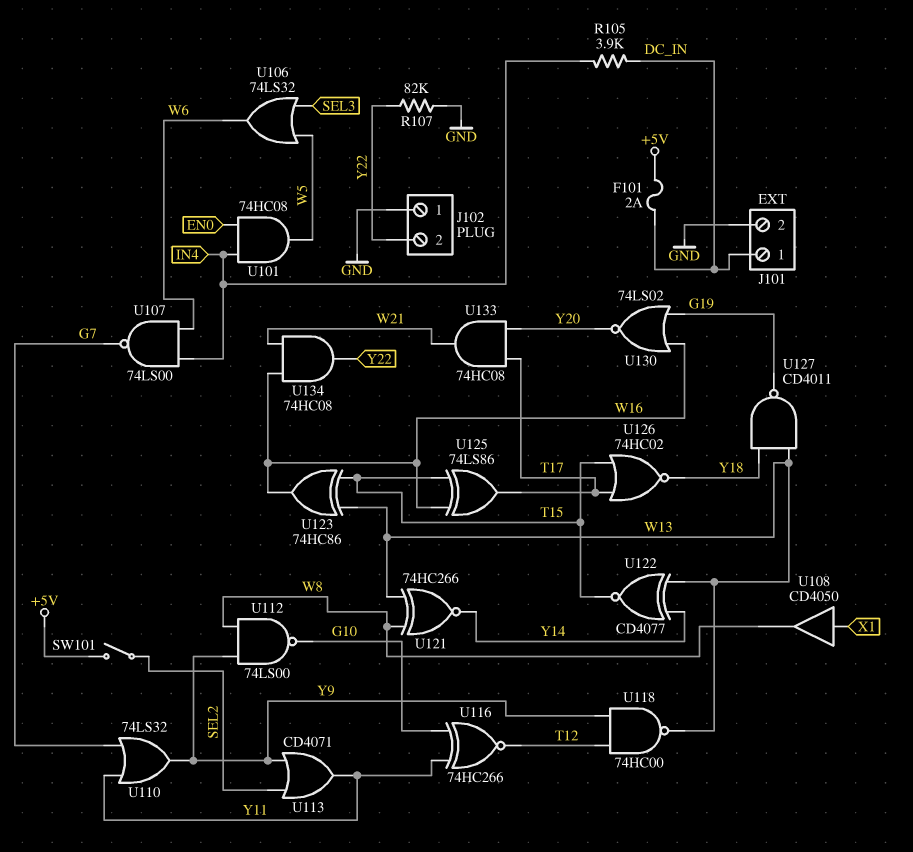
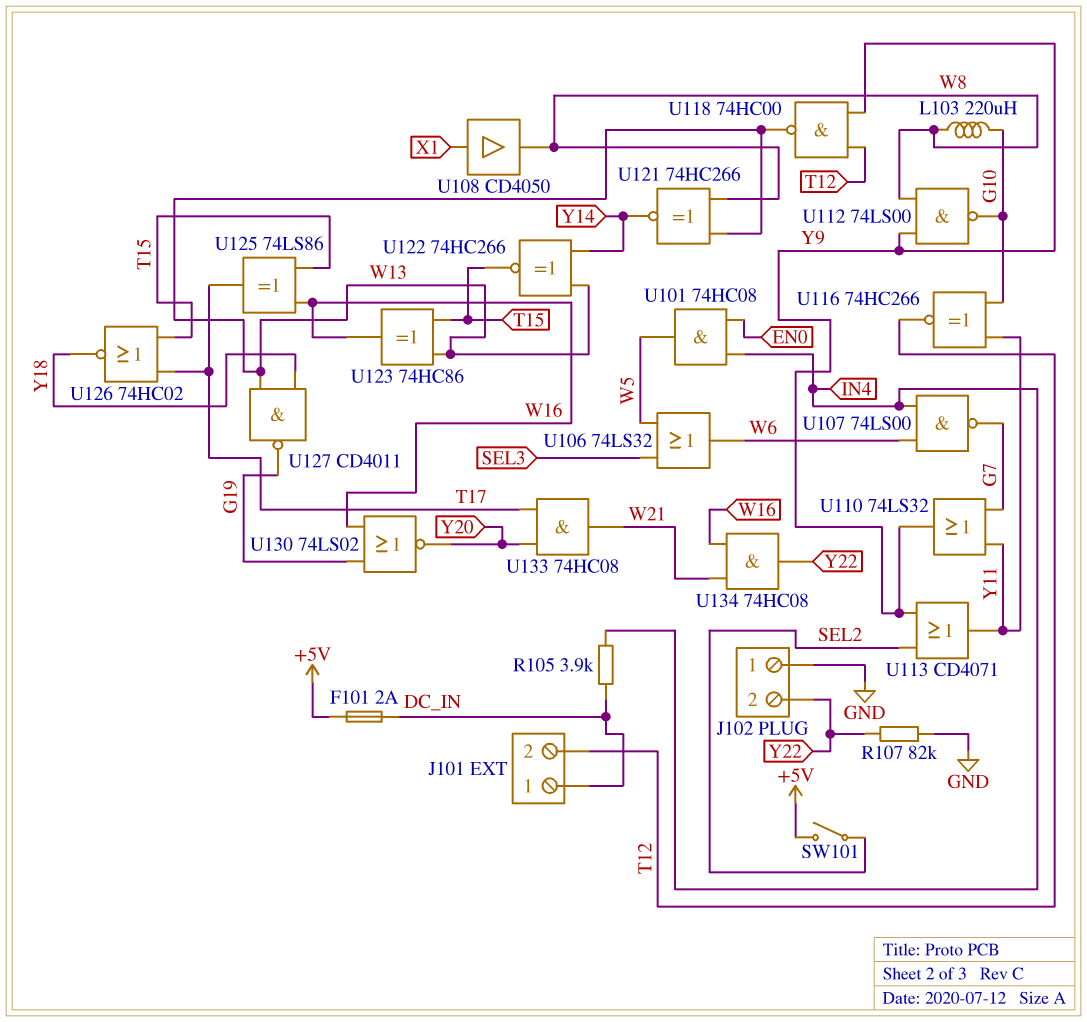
J101 pin 2: GND -> T12
L103: none -> 220uH (G10, W8)
U122: XNOR CD4077 (in W13, in Y14, out T15) -> XNOR 74HC266 (in W13, in Y14, out T15)

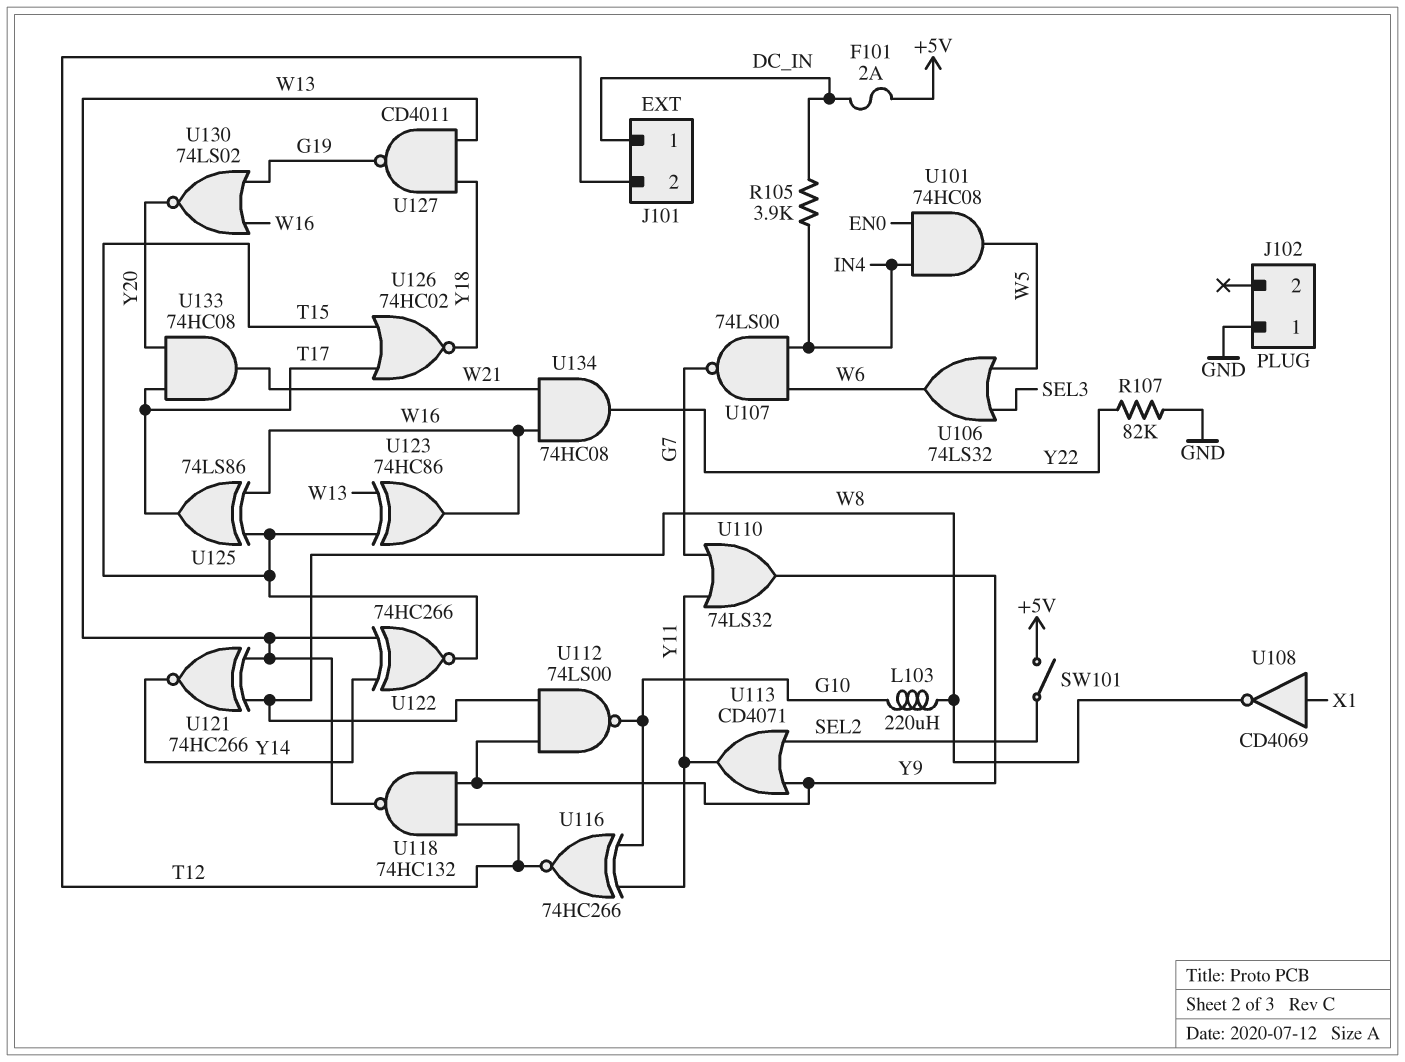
J102 pin 2: Y22 -> none
U108: buffer CD4050 (in X1, out W8) -> NOT CD4069 (in X1, out W8)
U118: NAND 74HC00 (in T12, in Y9, out W13) -> NAND 74HC132 (in T12, in Y9, out W13)

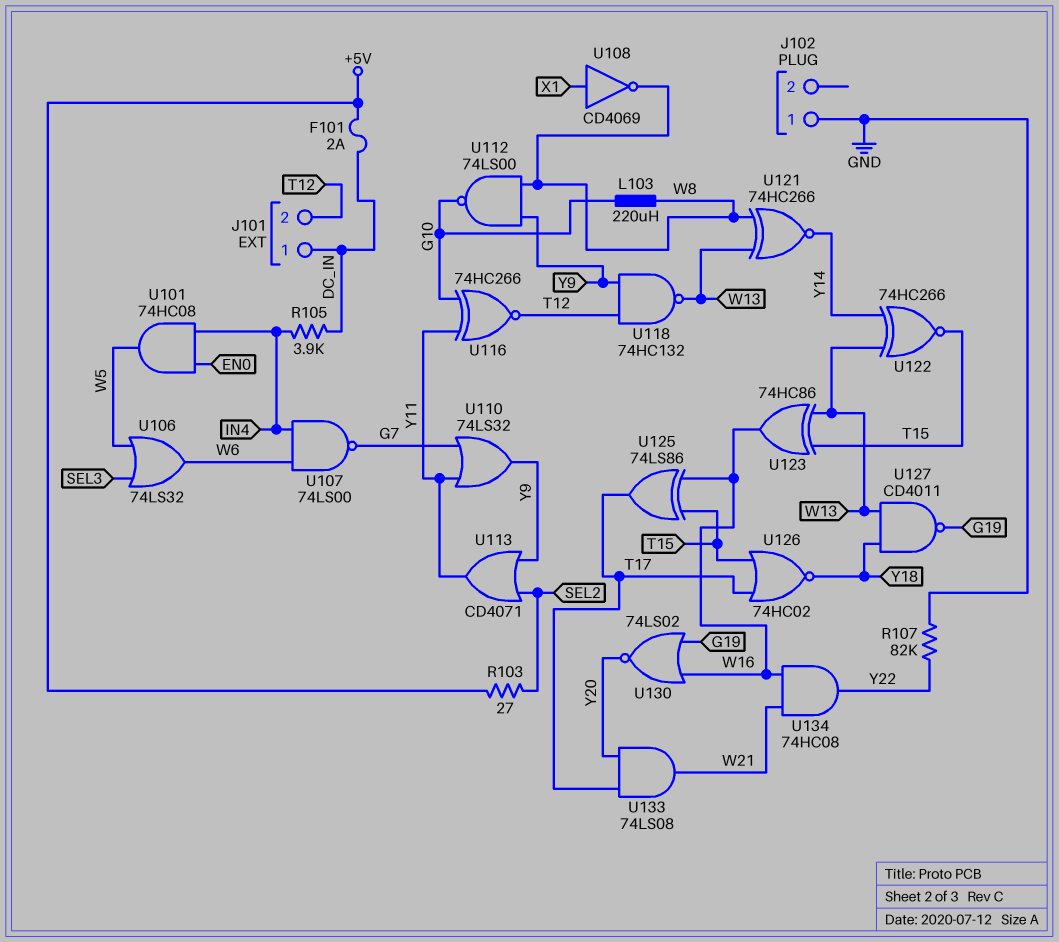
R103: none -> 27 (+5V, SEL2)
SW101: switch (+5V, SEL2) -> none
U133: AND 74HC08 (in T17, in Y20, out W21) -> AND 74LS08 (in T17, in Y20, out W21)

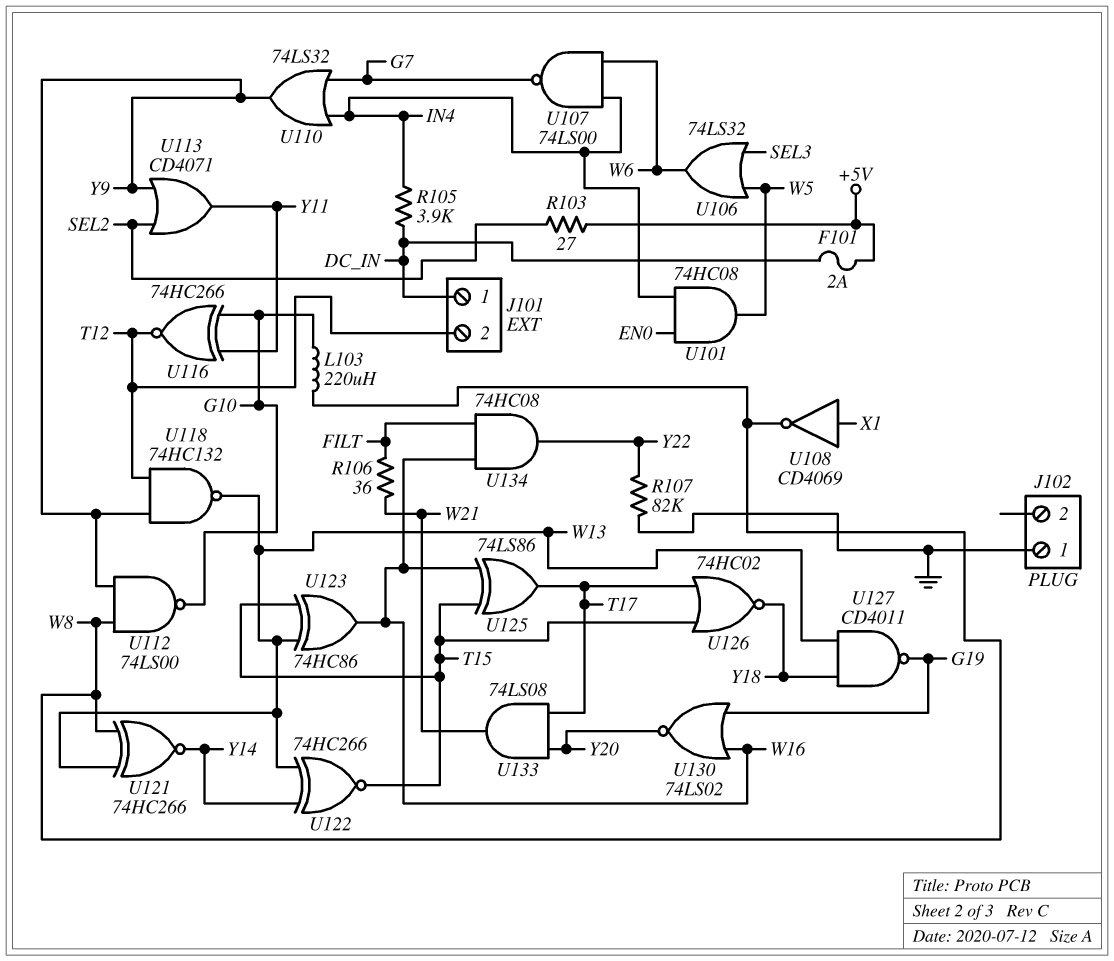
R106: none -> 36 (FILT, W21)
U110: OR 74LS32 (in G7, in Y11, out Y9) -> OR 74LS32 (in G7, in IN4, out Y9)
U134: AND 74HC08 (in W16, in W21, out Y22) -> AND 74HC08 (in FILT, in W16, out Y22)

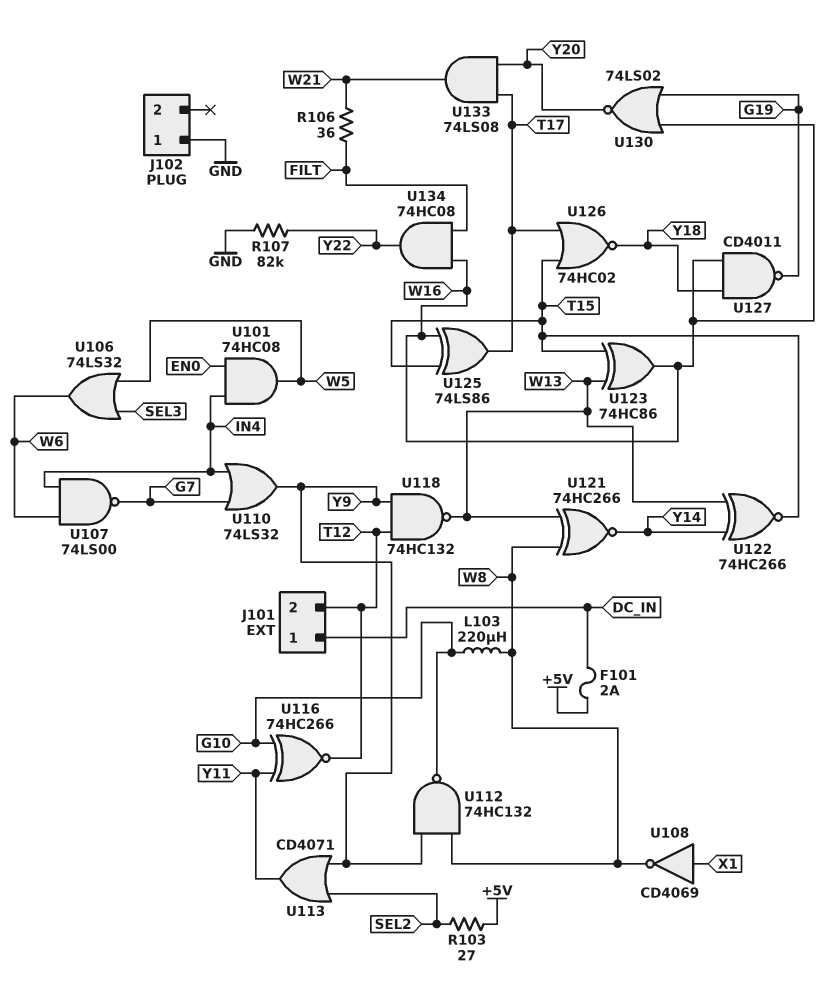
R105: 3.9k (DC_IN, IN4) -> none
U112: NAND 74LS00 (in W8, in Y9, out G10) -> NAND 74HC132 (in W8, in Y9, out G10)
U127: NAND CD4011 (in W13, in Y18, out G19) -> NAND CD4011 (in W16, in Y18, out G19)

